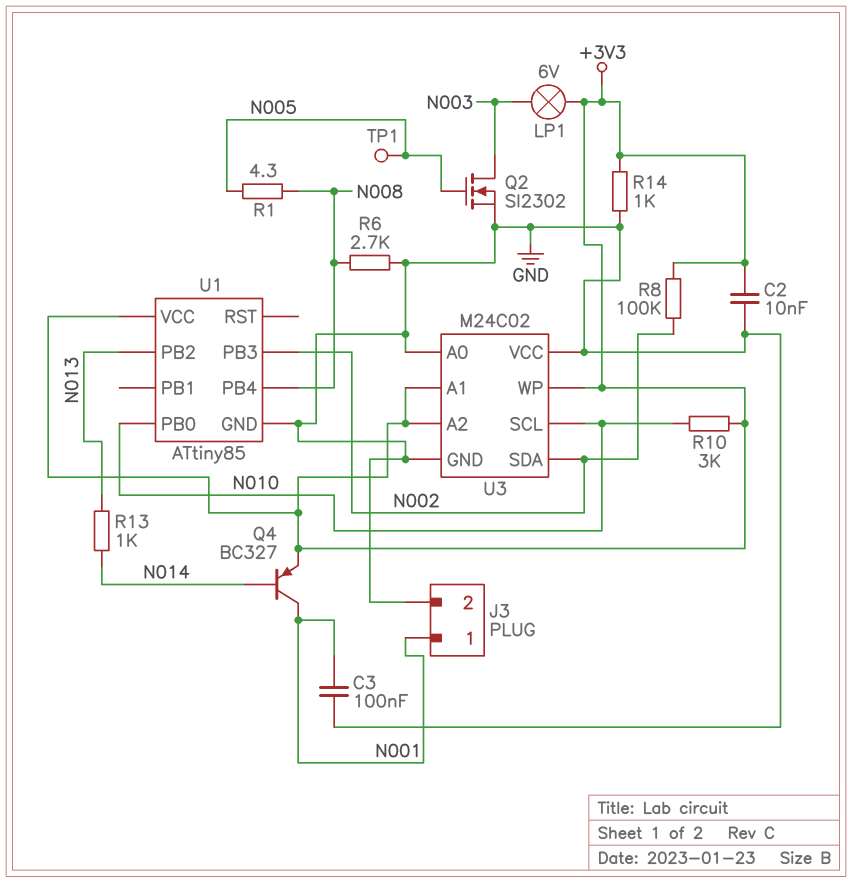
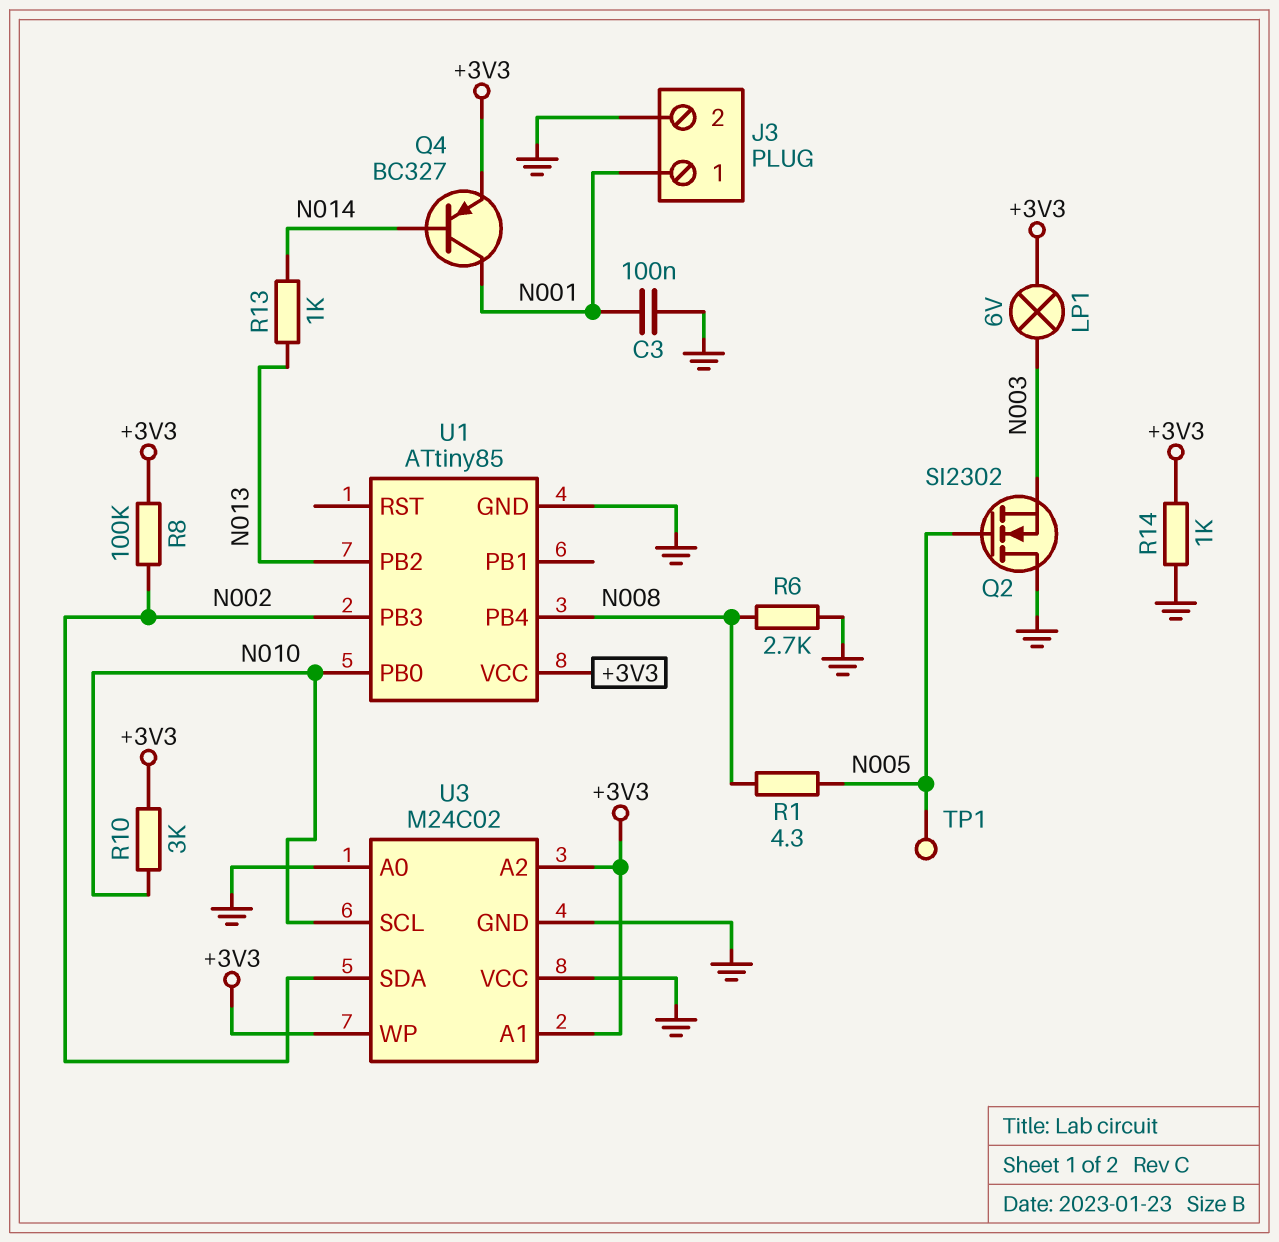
C2: 10nF (+3V3, GND) -> none
Q2: NMOS SI2302 (G N005, D N003, S GND) -> NMOS SI2302 (G N005, D GND, S N003)

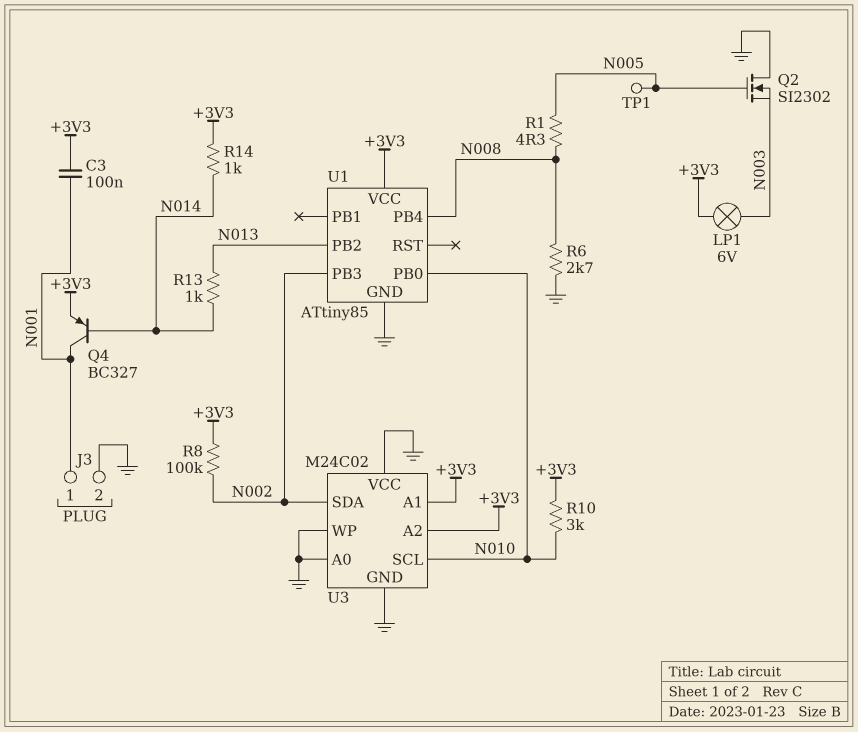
C3: 100nF (GND, N001) -> 100nF (+3V3, N001)
R14: 1k (+3V3, GND) -> 1k (+3V3, N014)
U3 pin WP: +3V3 -> GND

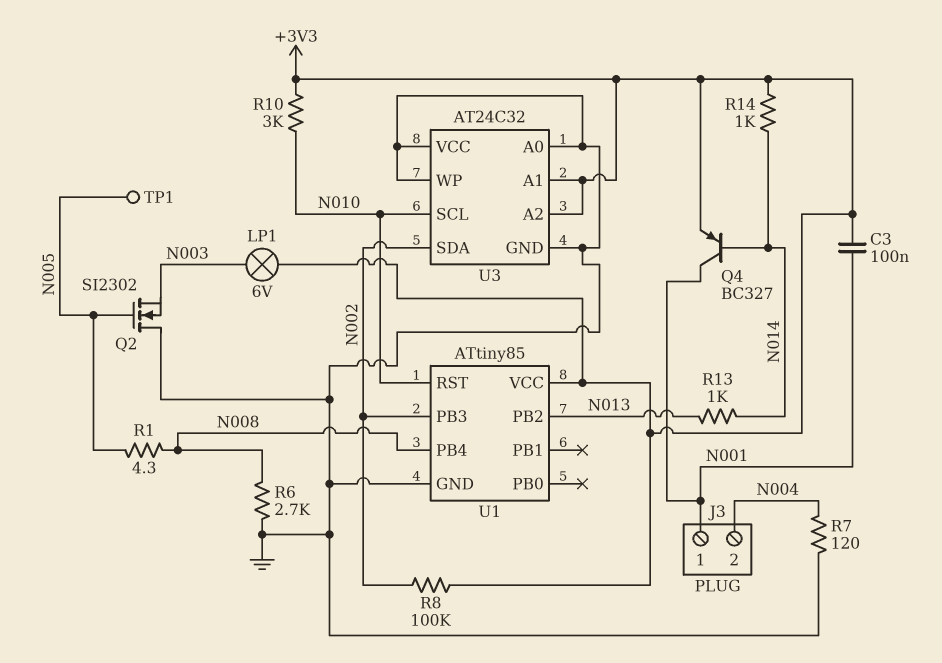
J3 pin 2: GND -> N004
R7: none -> 120 (GND, N004)
U1 pin PB0: N010 -> none
U1 pin RST: none -> N010
U3: M24C02 -> AT24C32

